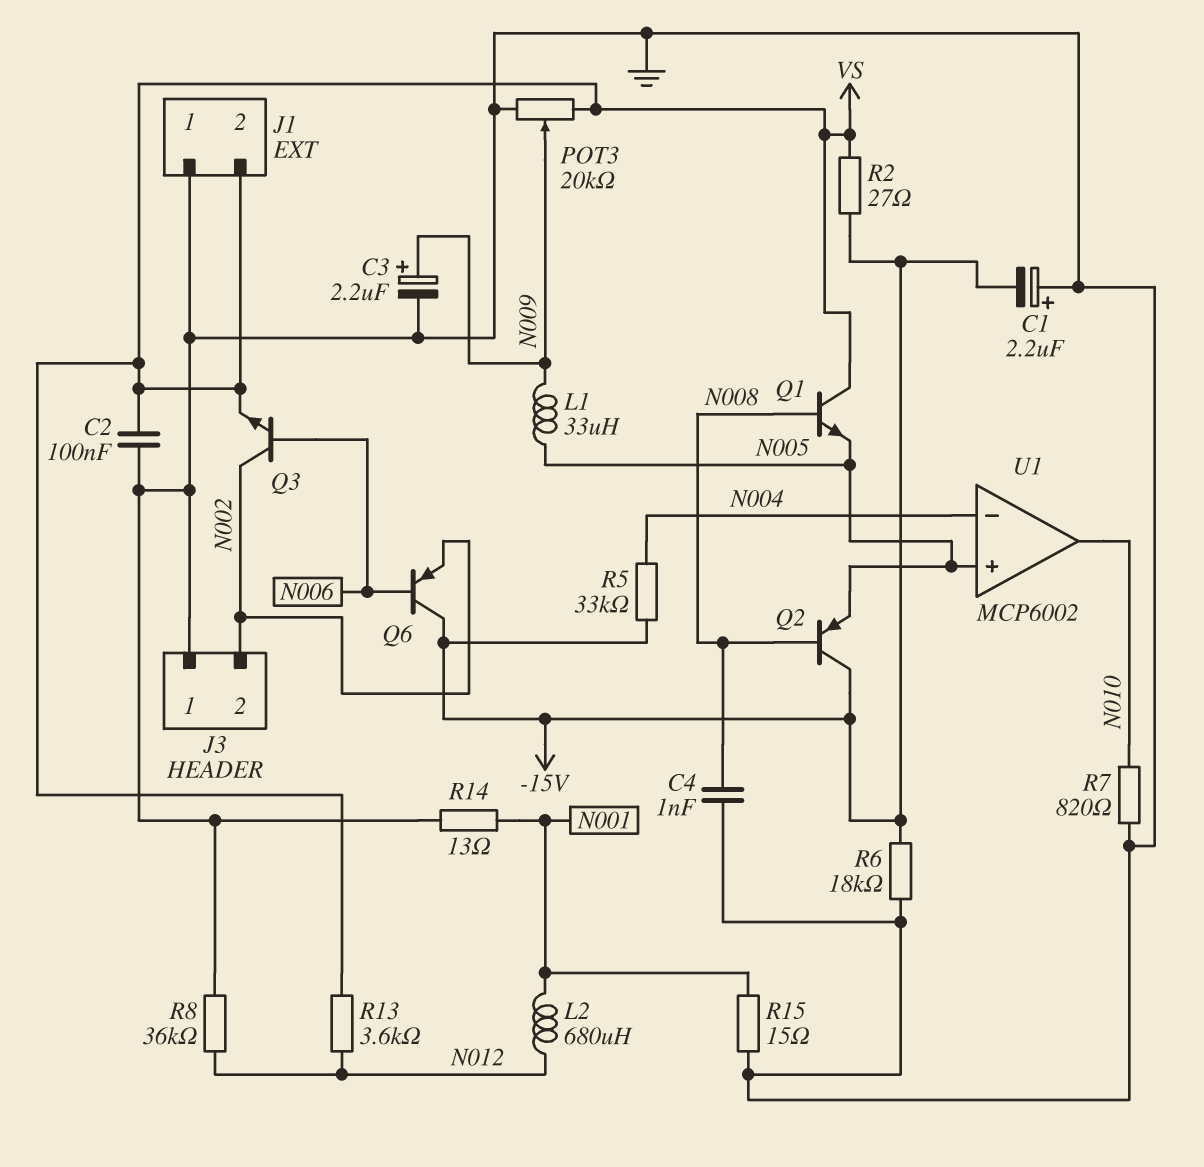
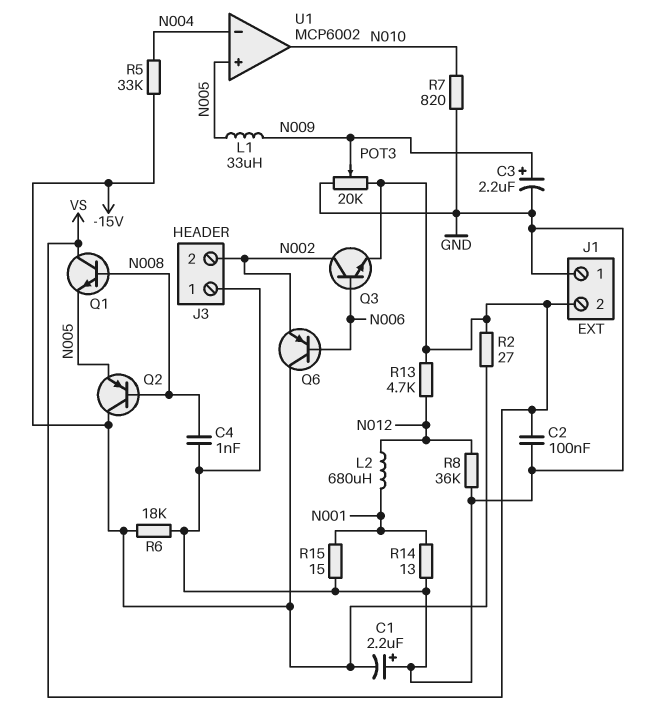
R13: 3.6k (N012, VS) -> 4.7k (N012, VS)

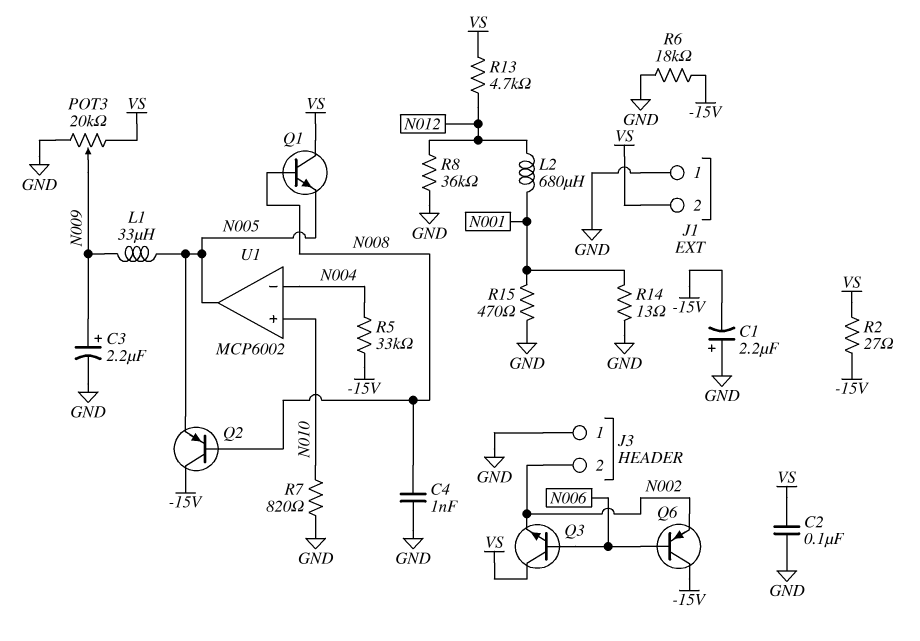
Q3: NPN (B N006, C N002, E VS) -> NPN (B N006, C VS, E N002)
R15: 15 (GND, N001) -> 470 (GND, N001)
U1 pin in+: N005 -> N010
U1 pin out: N010 -> N005

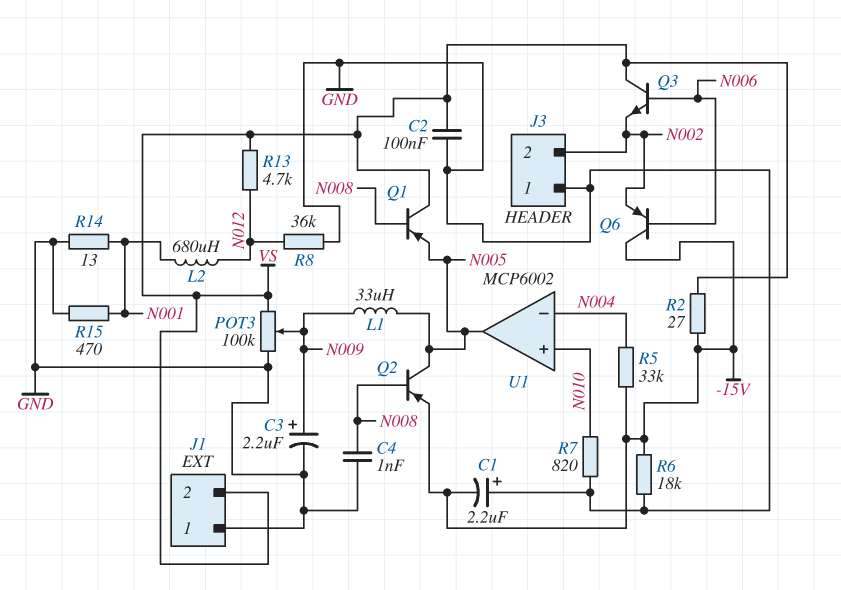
POT3: 20k (GND, VS, wiper N009) -> 100k (GND, VS, wiper N009)
Q1: NPN (B N008, C VS, E N005) -> PNP (B N008, C VS, E N005)
Q2: PNP (B N008, C -15V, E N005) -> PNP (B N008, C N005, E -15V)

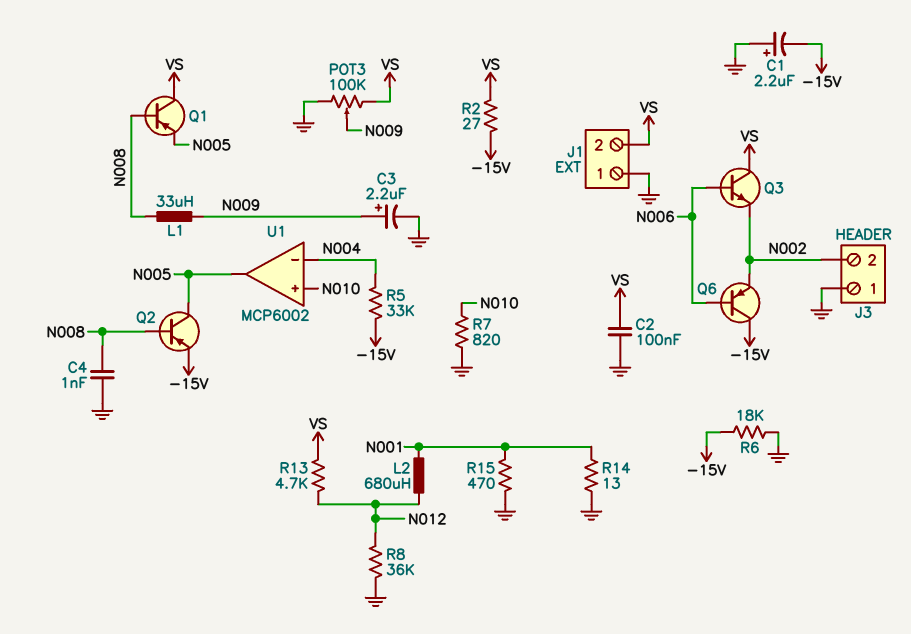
L1: 33uH (N005, N009) -> 33uH (N008, N009)

